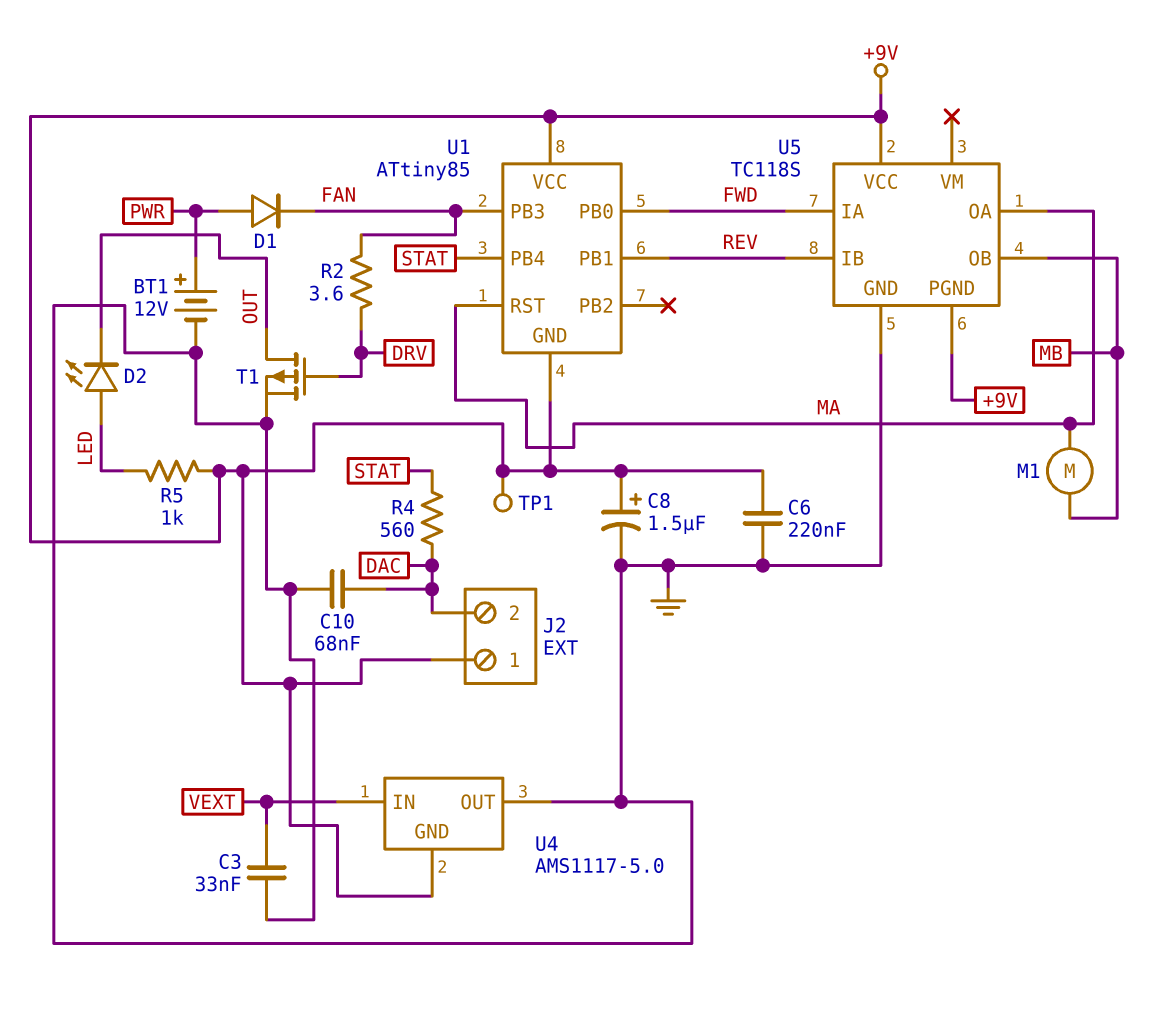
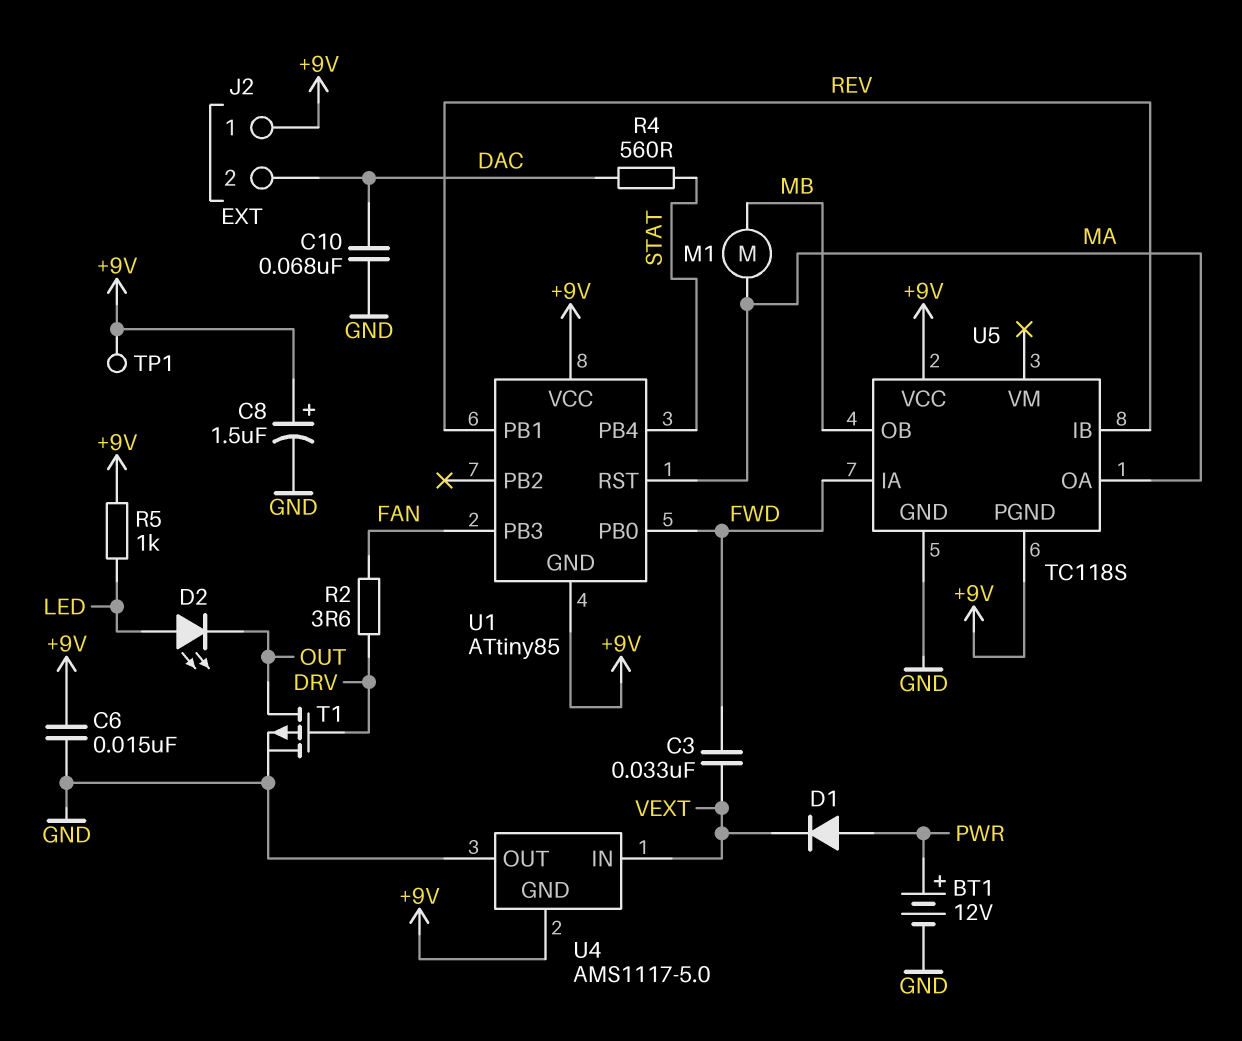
C3: 33nF (GND, VEXT) -> 33nF (FWD, VEXT)
C6: 220nF (+9V, GND) -> 15nF (+9V, GND)
D1: diode (A PWR, K FAN) -> diode (A PWR, K VEXT)

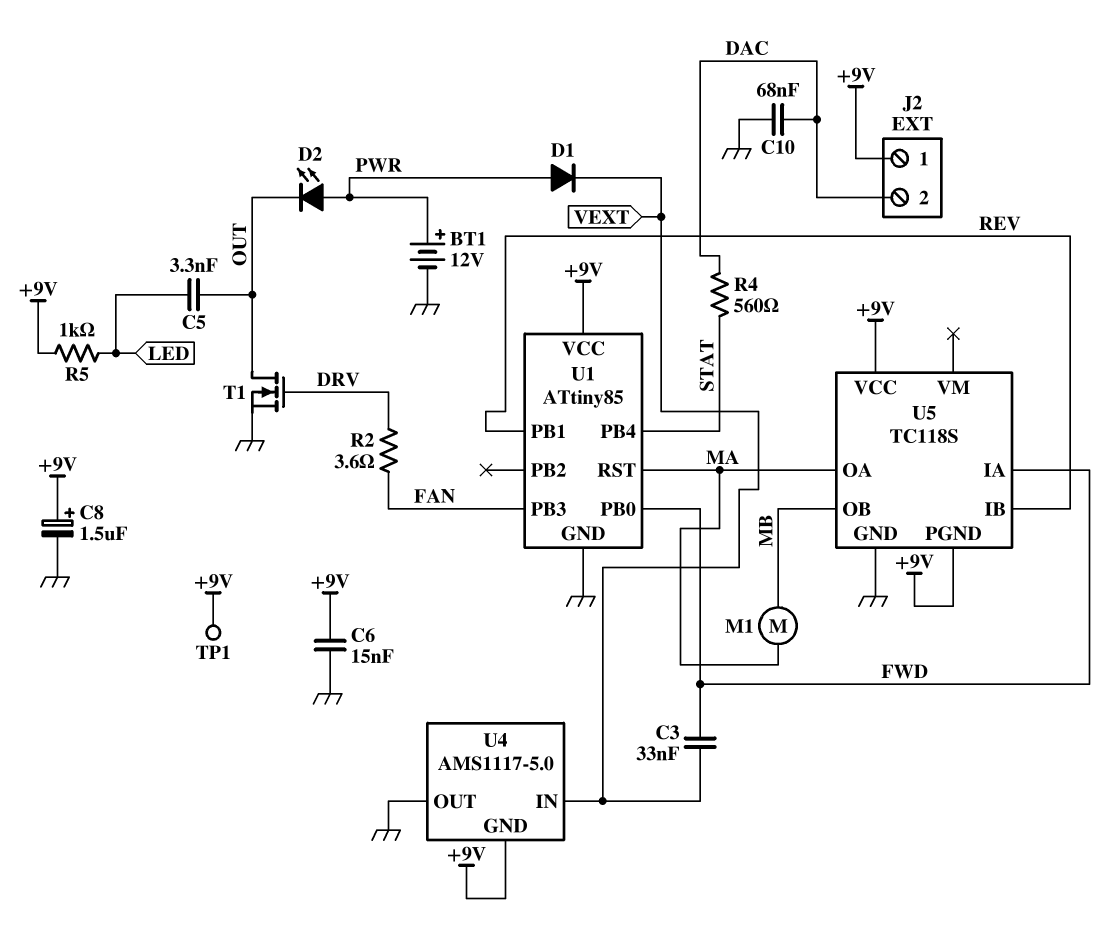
C5: none -> 3.3nF (LED, OUT)
D2: LED (A LED, K OUT) -> LED (A PWR, K OUT)
T1: PMOS (G DRV, D OUT, S GND) -> NMOS (G DRV, D OUT, S GND)
U1 pin GND: +9V -> GND

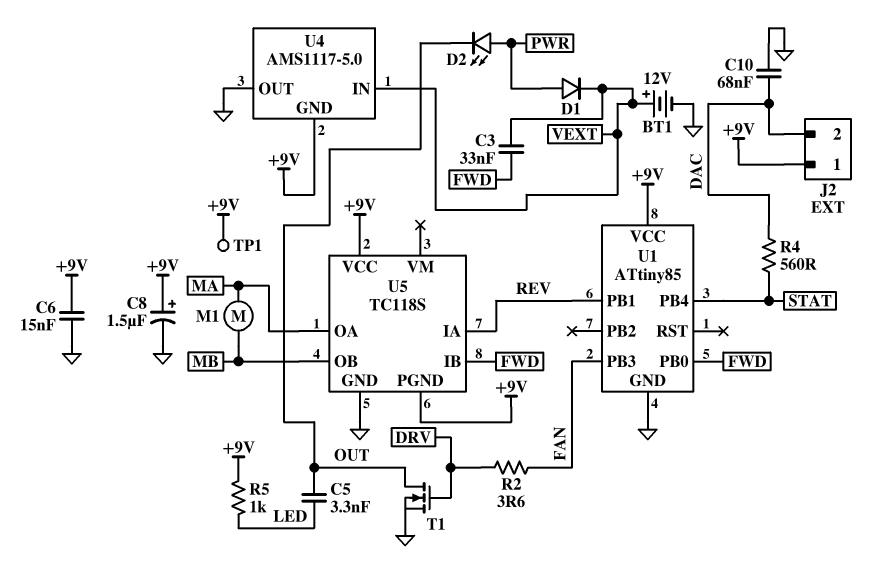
BT1: 12V (plus PWR, minus GND) -> 12V (plus VEXT, minus GND)
U1 pin RST: MA -> none
U5 pin IA: FWD -> REV
U5 pin IB: REV -> FWD

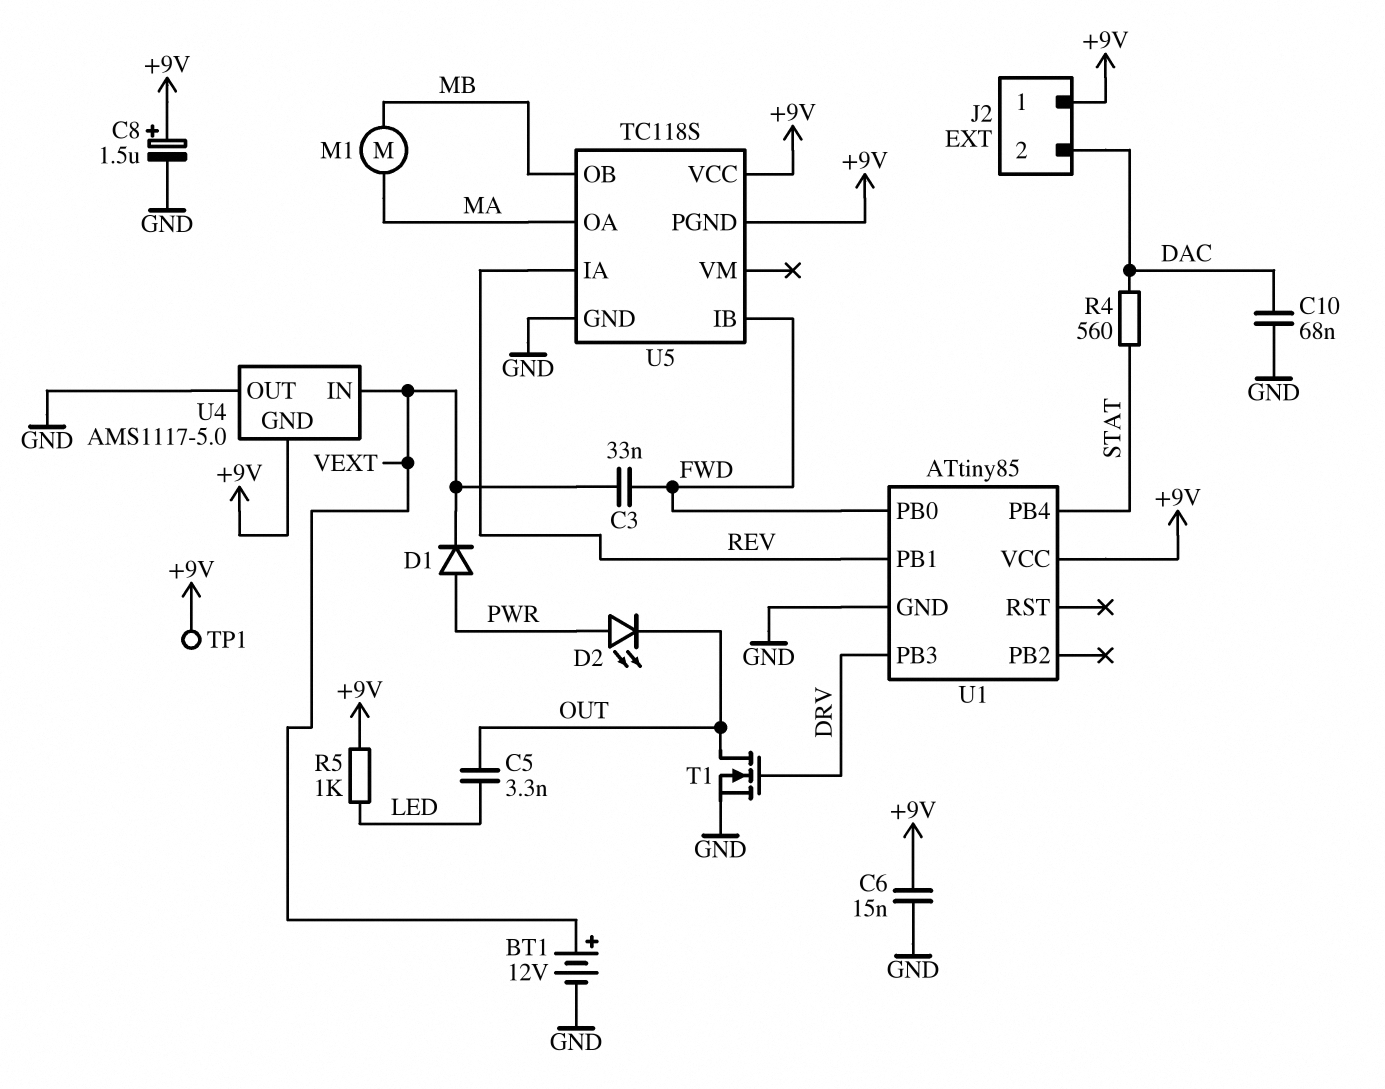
R2: 3.6 (DRV, FAN) -> none
U1 pin PB3: FAN -> DRV

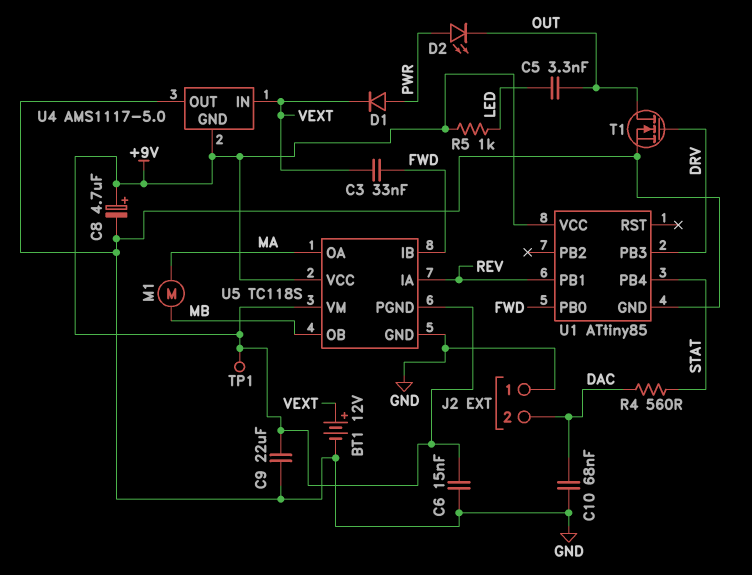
C8: 1.5uF (plus +9V, minus GND) -> 4.7uF (plus +9V, minus GND)
C9: none -> 22uF (+9V, GND)
J2 pin 1: +9V -> GND
U5 pin VM: none -> +9V

